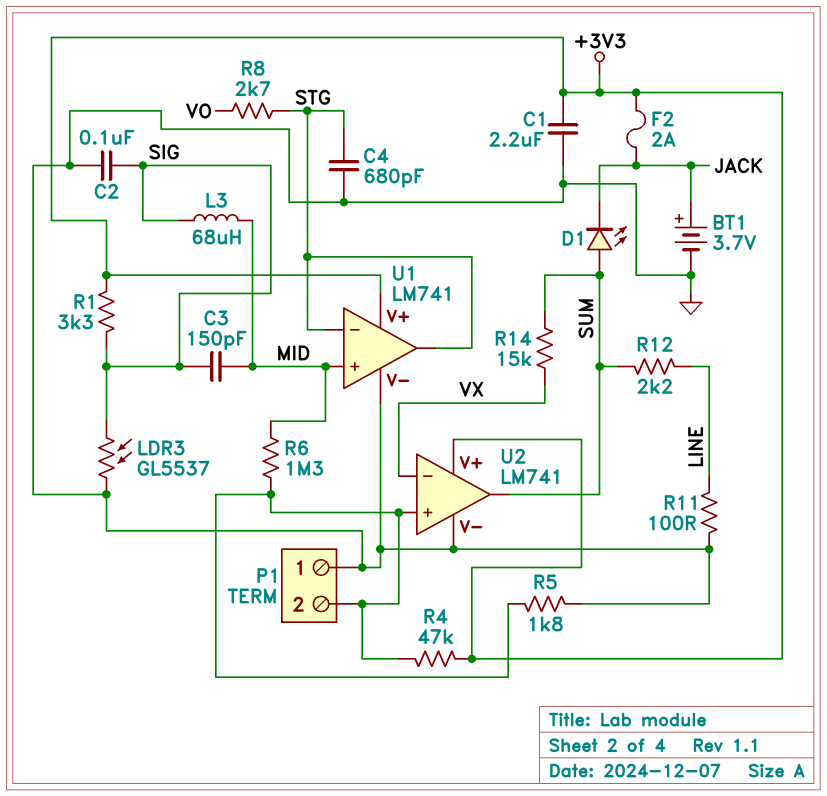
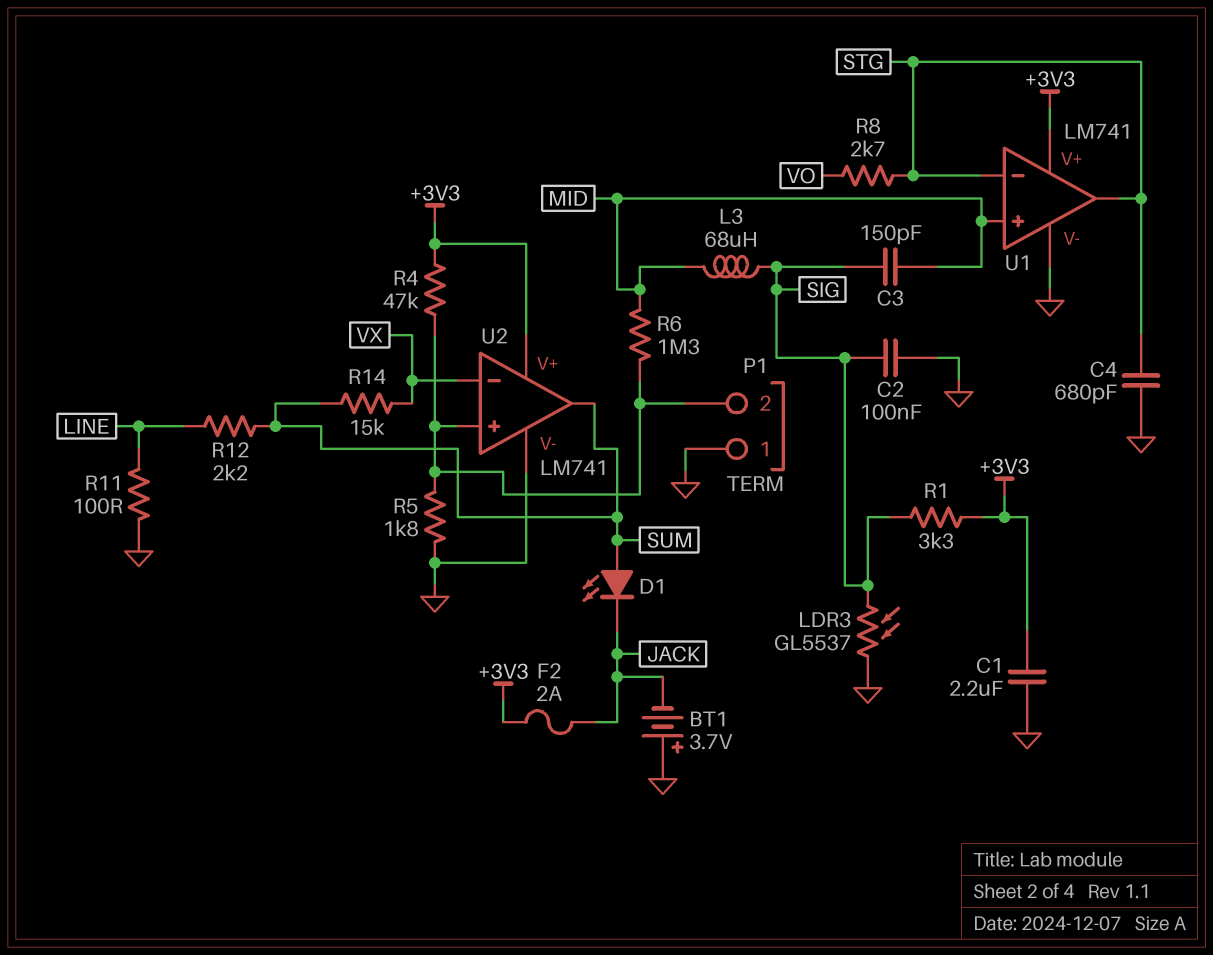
BT1: 3.7V (plus JACK, minus GND) -> 3.7V (plus GND, minus JACK)

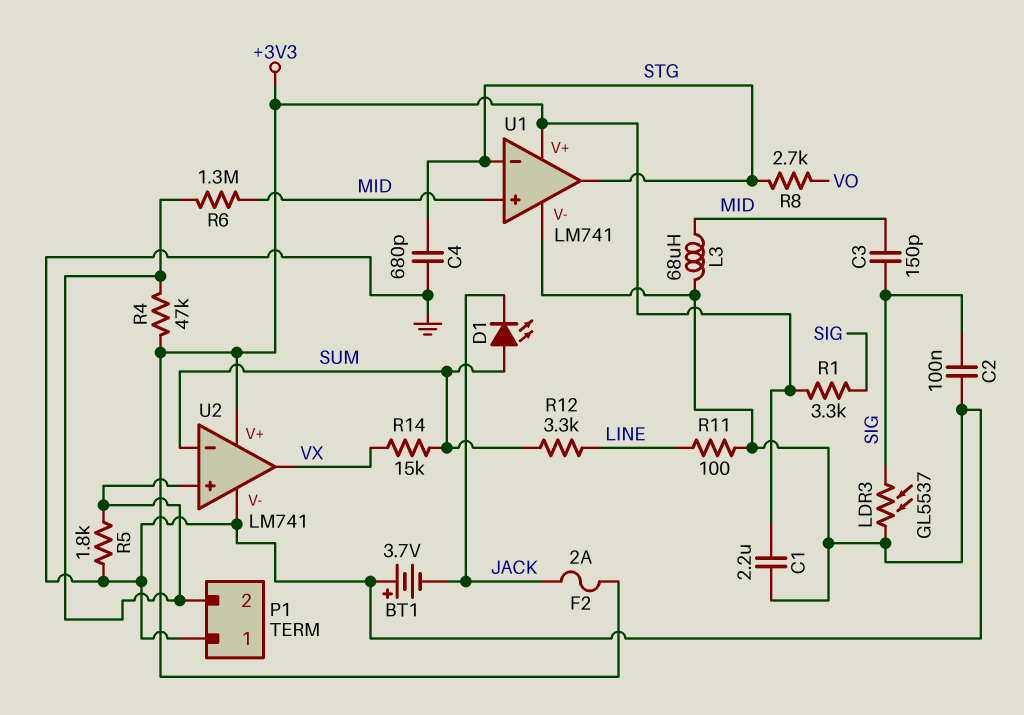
L3: 68uH (MID, SIG) -> 68uH (GND, MID)
R12: 2.2k (LINE, SUM) -> 3.3k (LINE, SUM)
U2 pin in-: VX -> SUM
U2 pin out: SUM -> VX

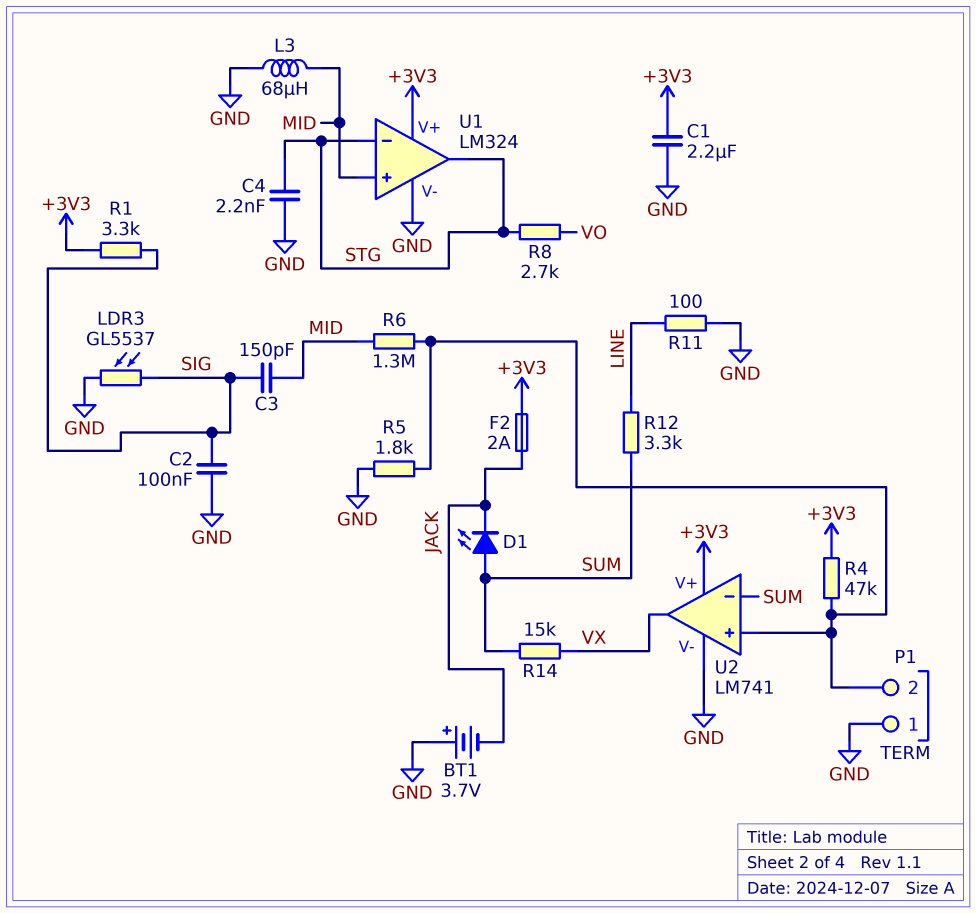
C4: 680pF (GND, STG) -> 2.2nF (GND, STG)
U1: LM741 -> LM324

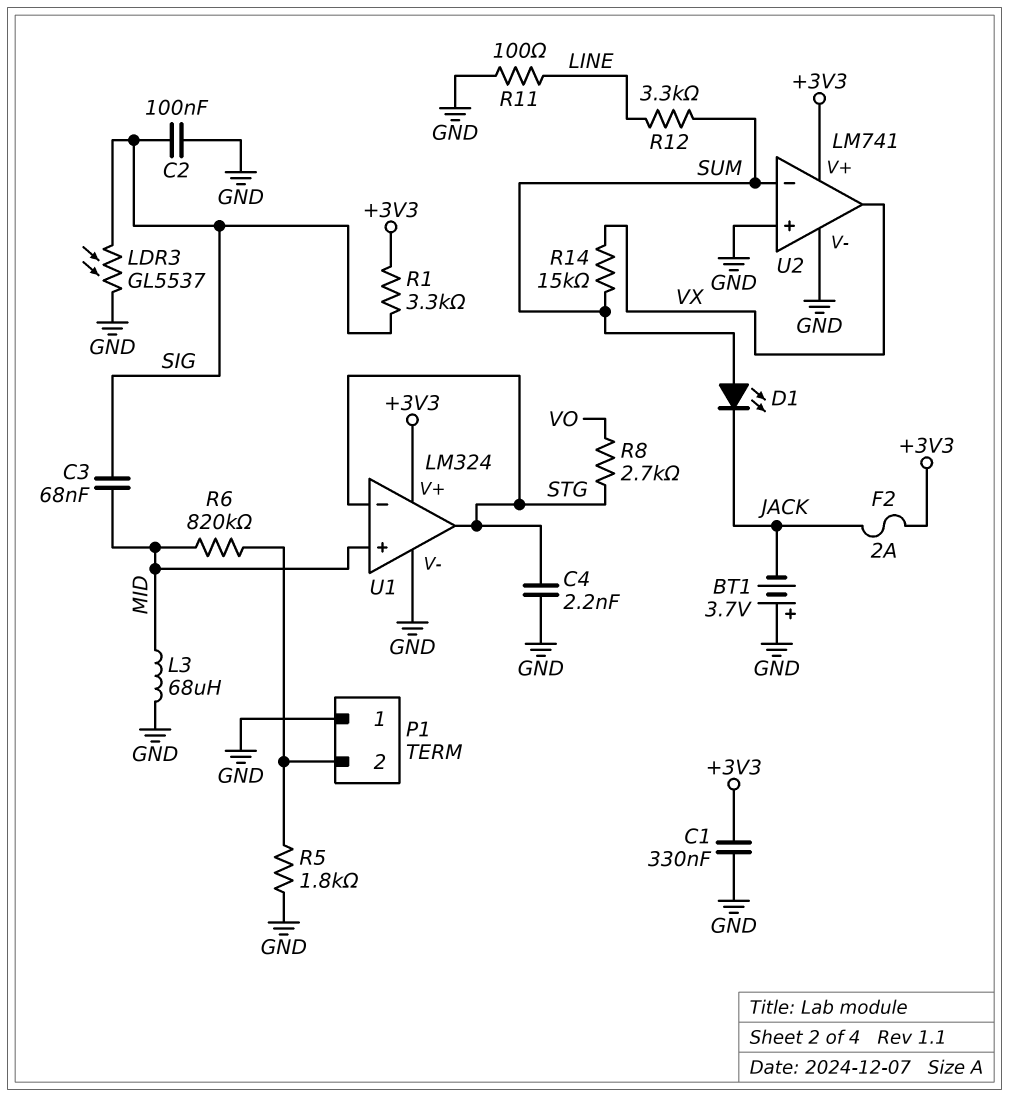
C1: 2.2uF (+3V3, GND) -> 330nF (+3V3, GND)
C3: 150pF (MID, SIG) -> 68nF (MID, SIG)
R4: 47k (+3V3, P1/2) -> none
R6: 1.3M (MID, P1/2) -> 820k (MID, P1/2)
U2 pin in+: P1/2 -> GND

